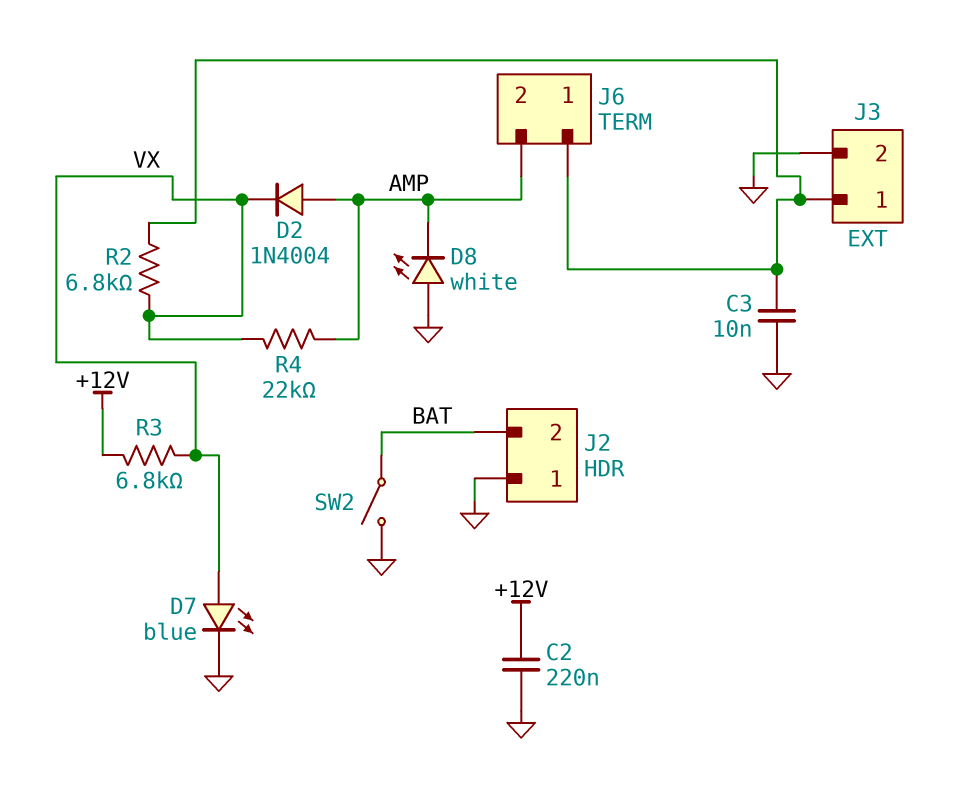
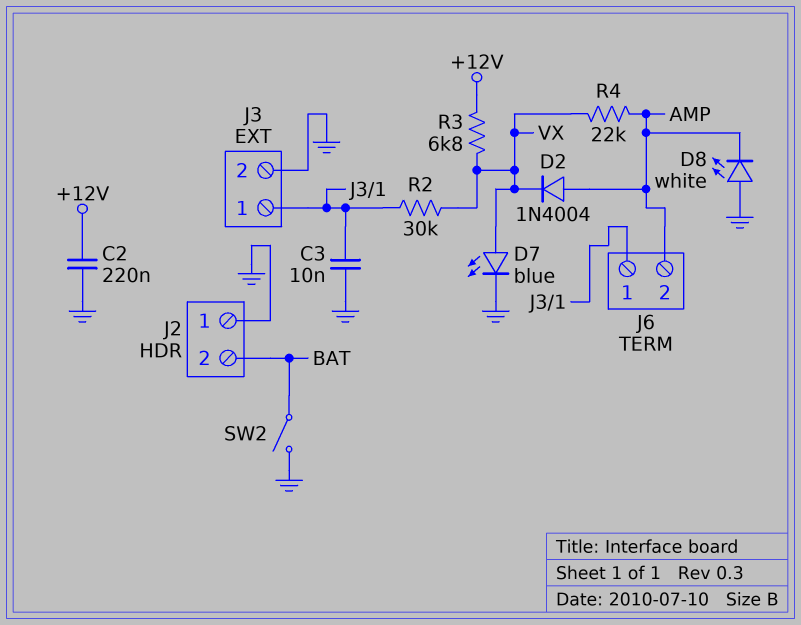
R2: 6.8k (J3/1, VX) -> 30k (J3/1, VX)

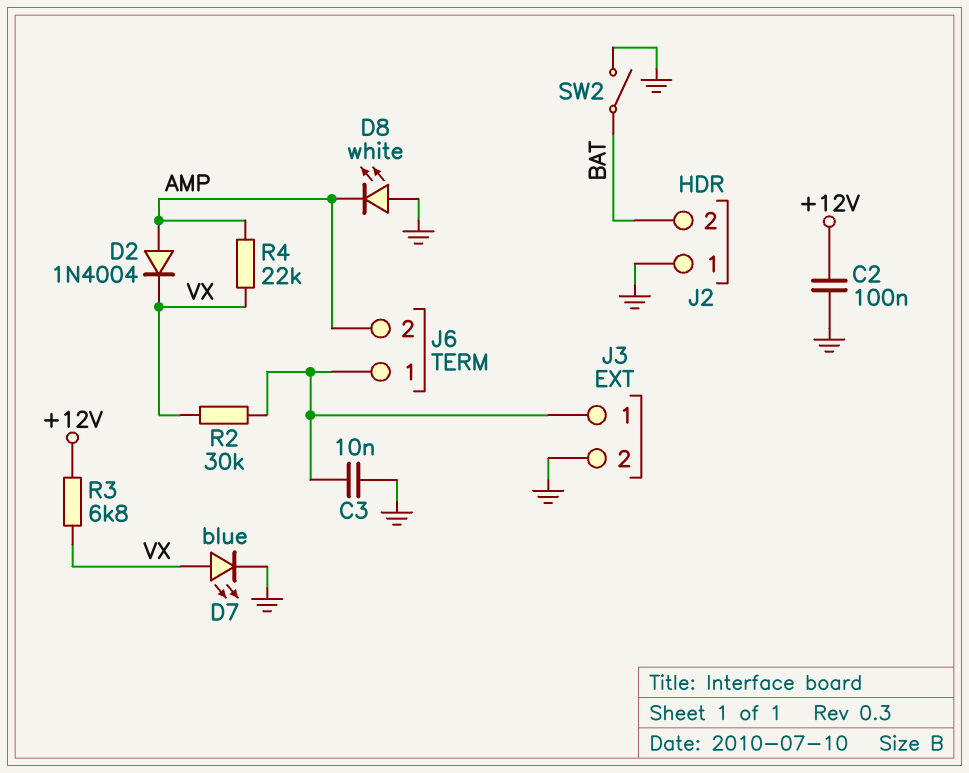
C2: 220nF (+12V, GND) -> 100nF (+12V, GND)

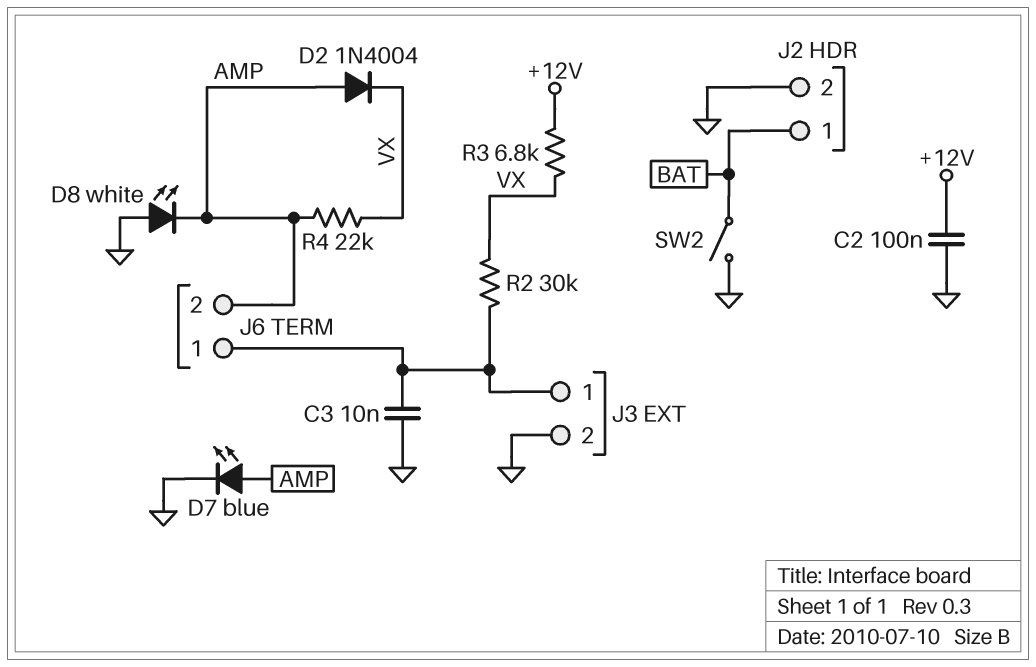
D7: LED blue (A VX, K GND) -> LED blue (A AMP, K GND)
J2 pin 1: GND -> BAT
J2 pin 2: BAT -> GND

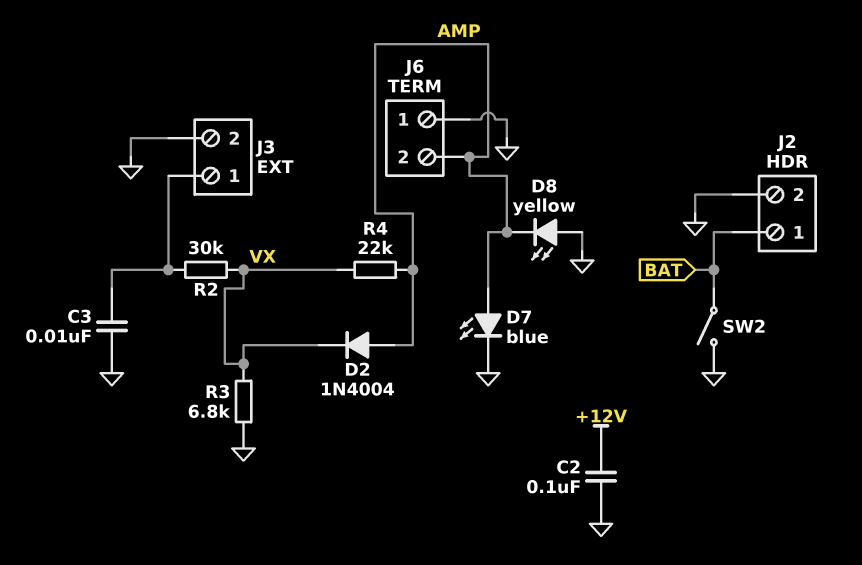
D8: LED white (A GND, K AMP) -> LED yellow (A GND, K AMP)
J6 pin 1: J3/1 -> GND
R3: 6.8k (+12V, VX) -> 6.8k (GND, VX)

